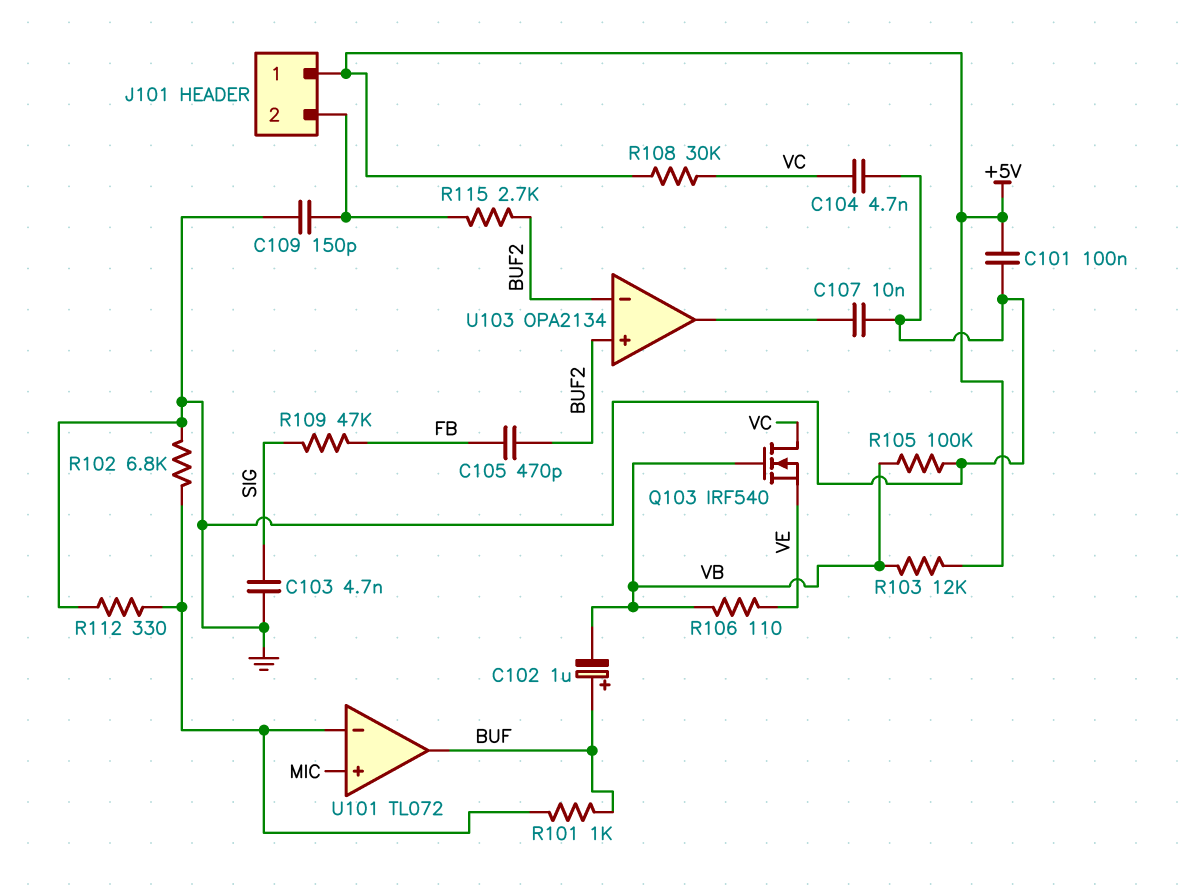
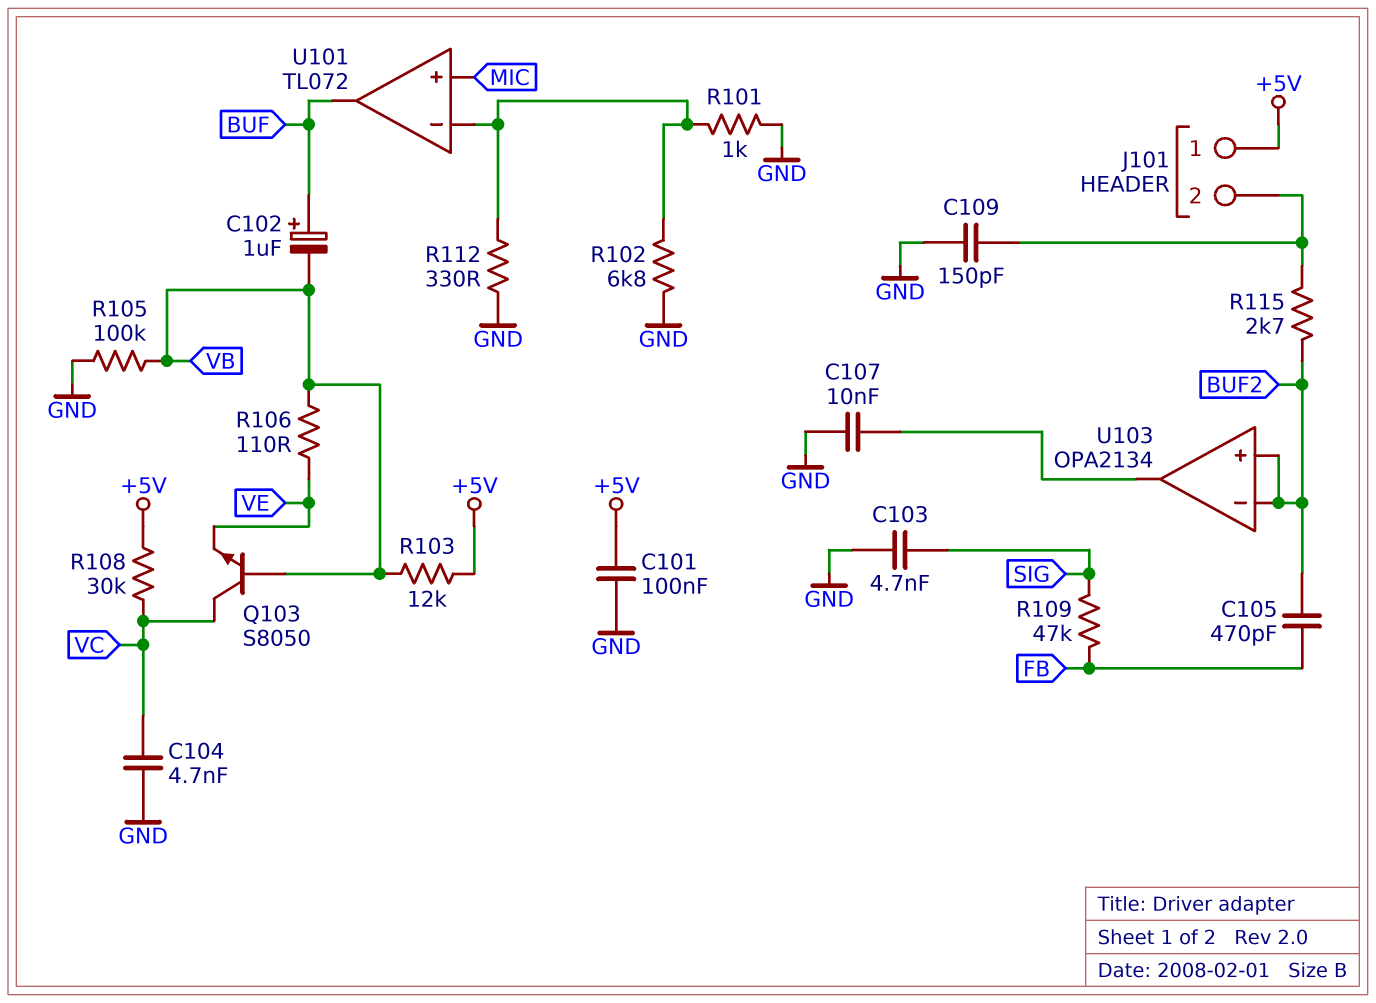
Q103: NMOS IRF540 (G VB, D VC, S VE) -> NPN S8050 (B VB, C VC, E VE)
R101: 1k (BUF, U101/in-) -> 1k (GND, U101/in-)

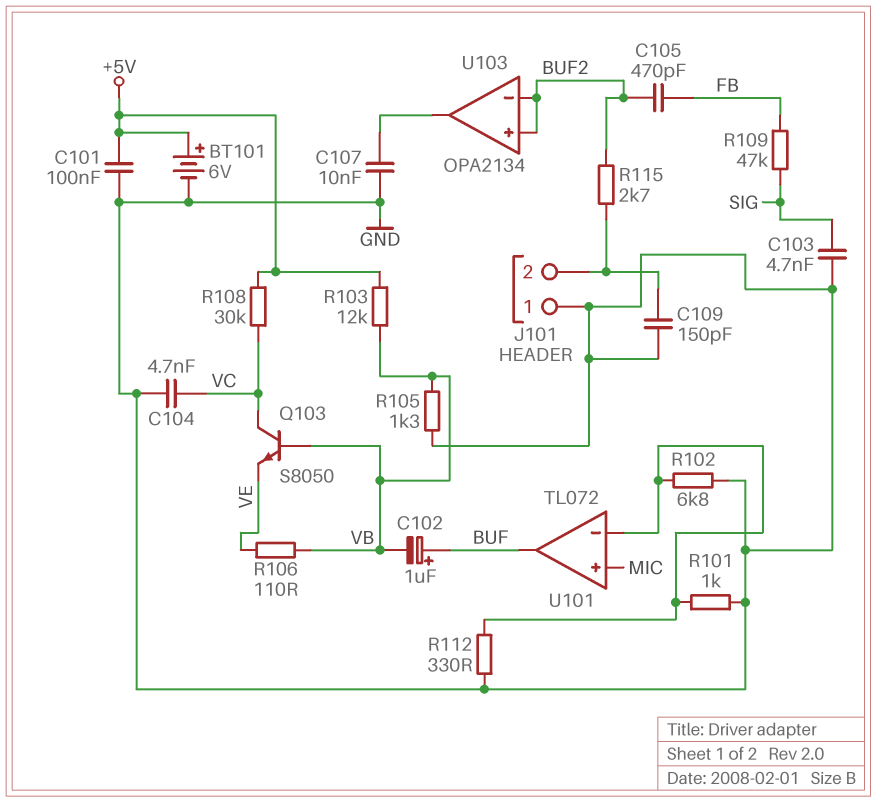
BT101: none -> 6V (plus +5V, minus GND)
J101 pin 1: +5V -> GND
R105: 100k (GND, VB) -> 1.3k (GND, VB)

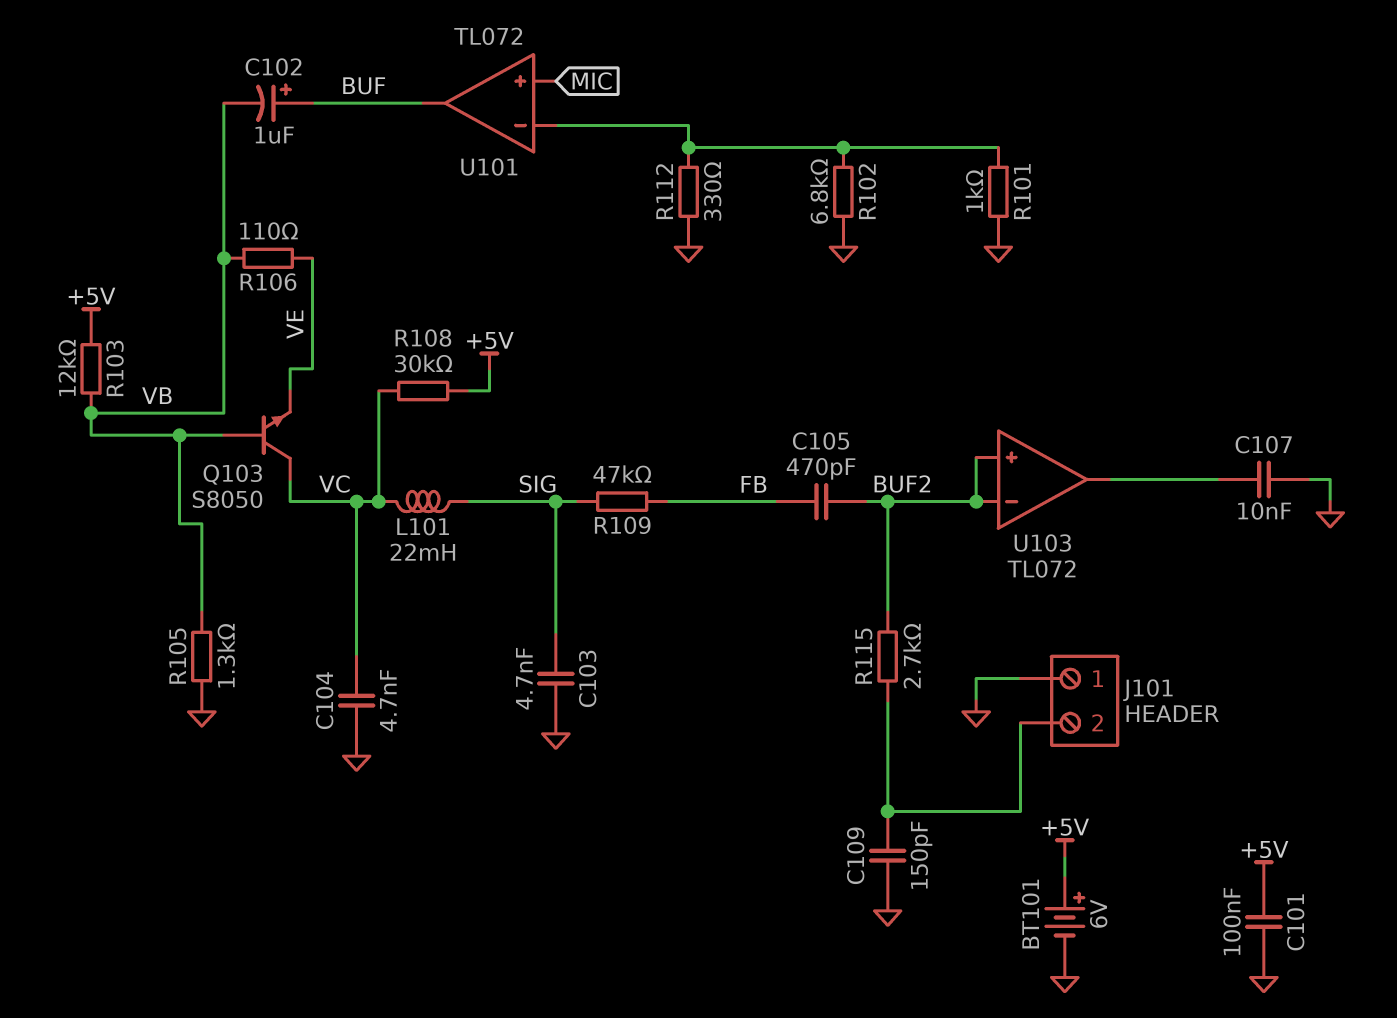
L101: none -> 22mH (SIG, VC)
U103: OPA2134 -> TL072

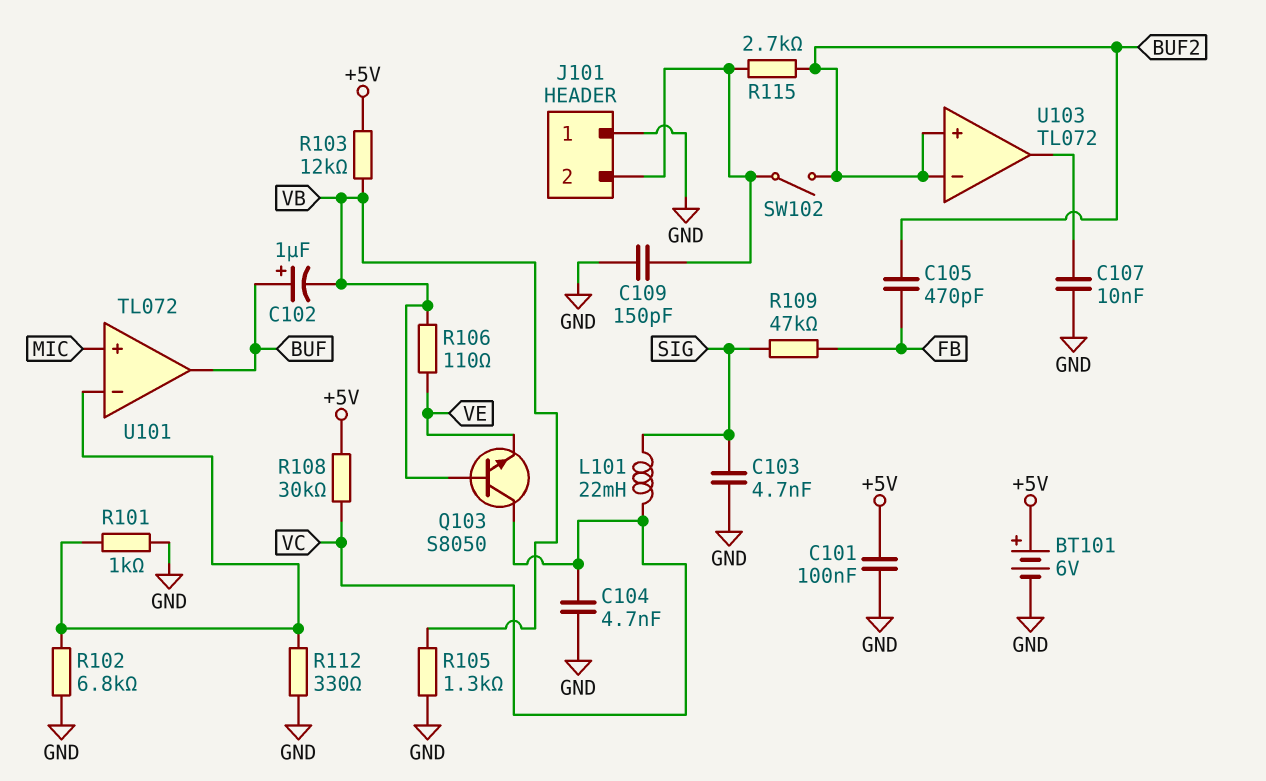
SW102: none -> switch (BUF2, J101/2)

